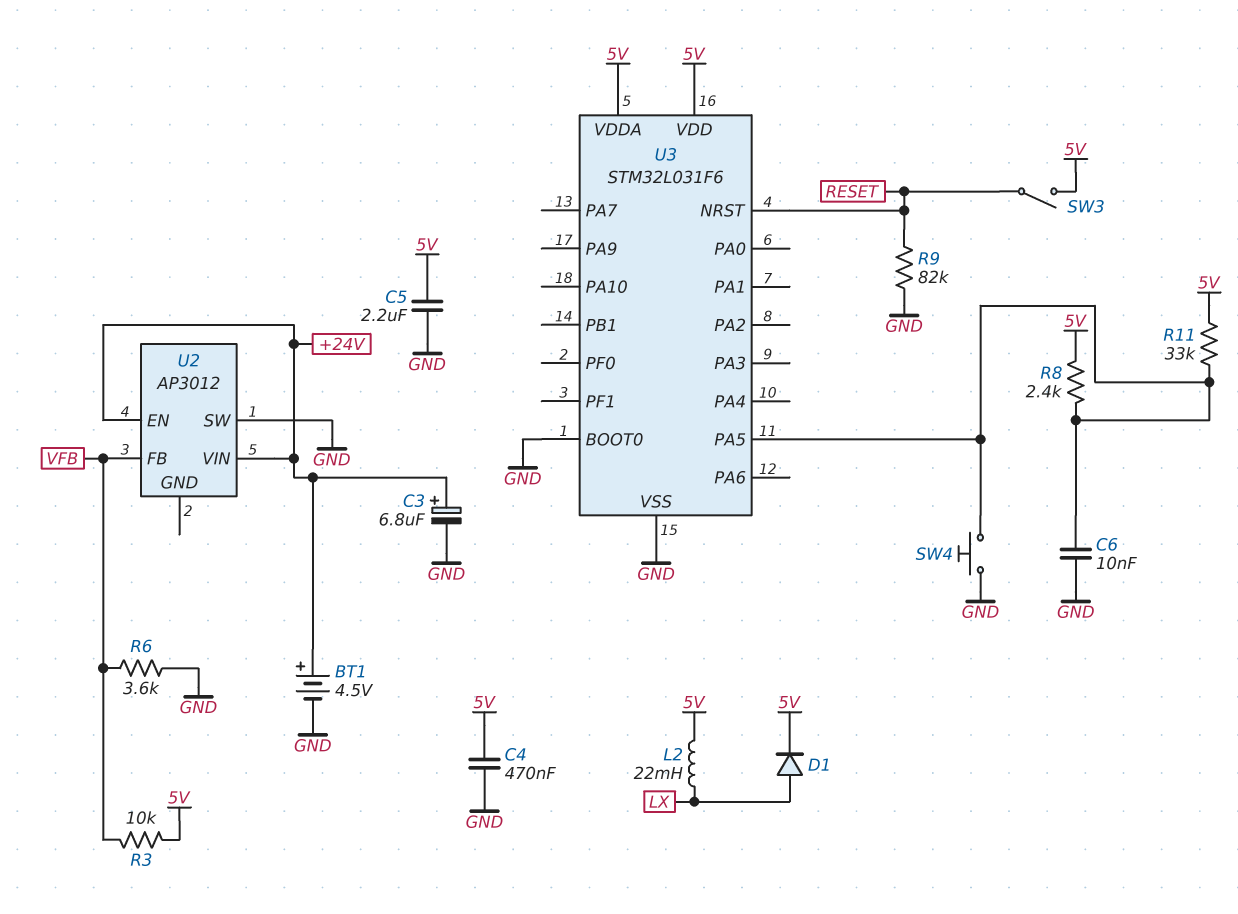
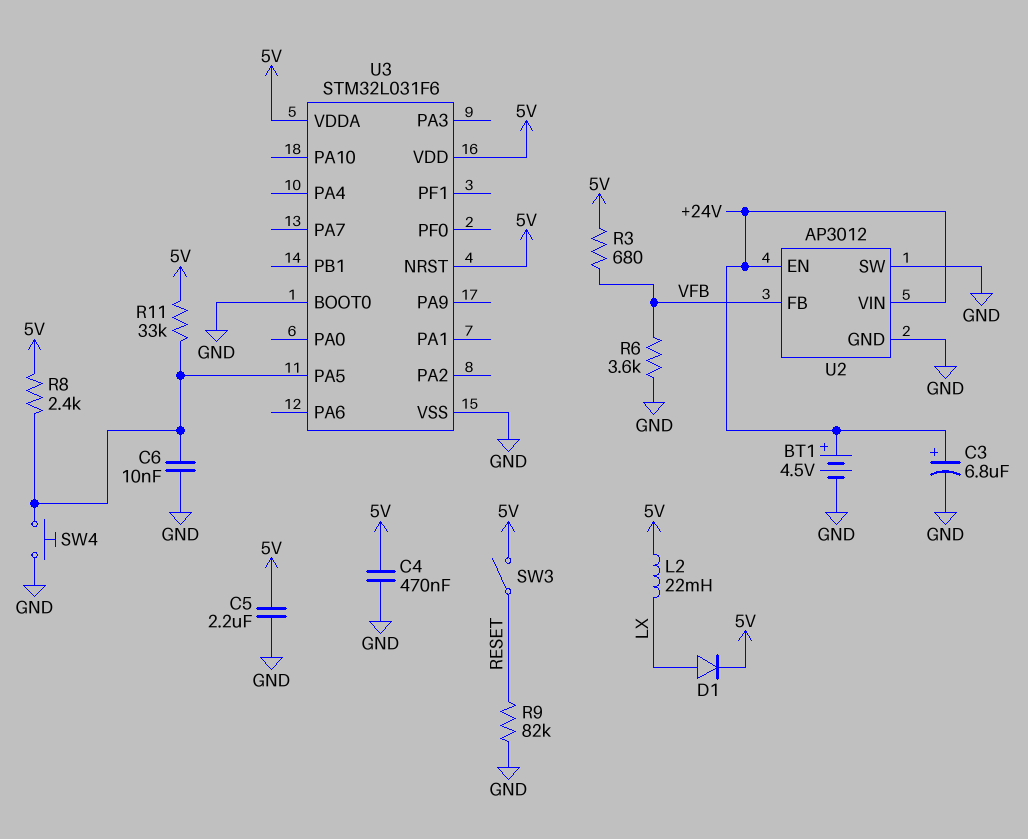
R3: 10k (5V, VFB) -> 680 (5V, VFB)
U2 pin GND: none -> GND
U3 pin NRST: RESET -> 5V

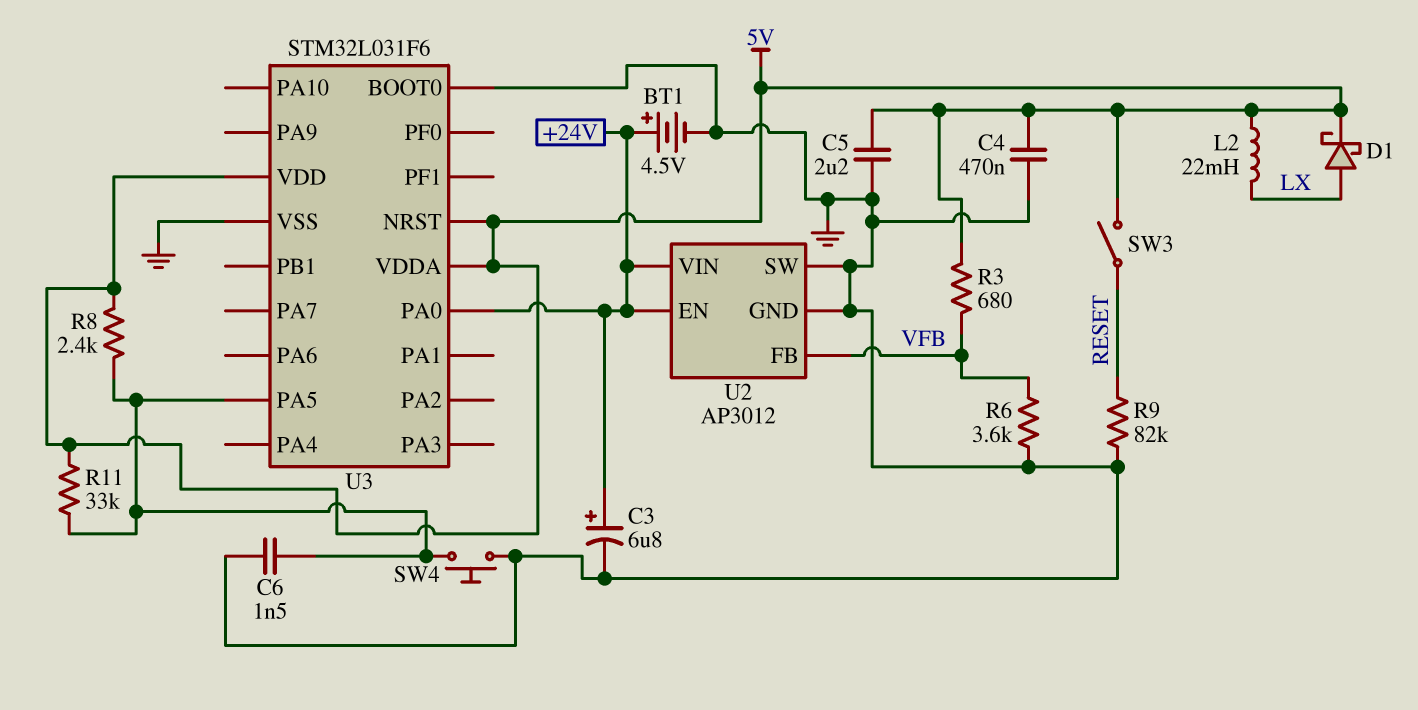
C6: 10nF (GND, U3/PA5) -> 1.5nF (GND, U3/PA5)
D1: diode (A LX, K 5V) -> schottky (A LX, K 5V)
U3 pin PA0: none -> +24V

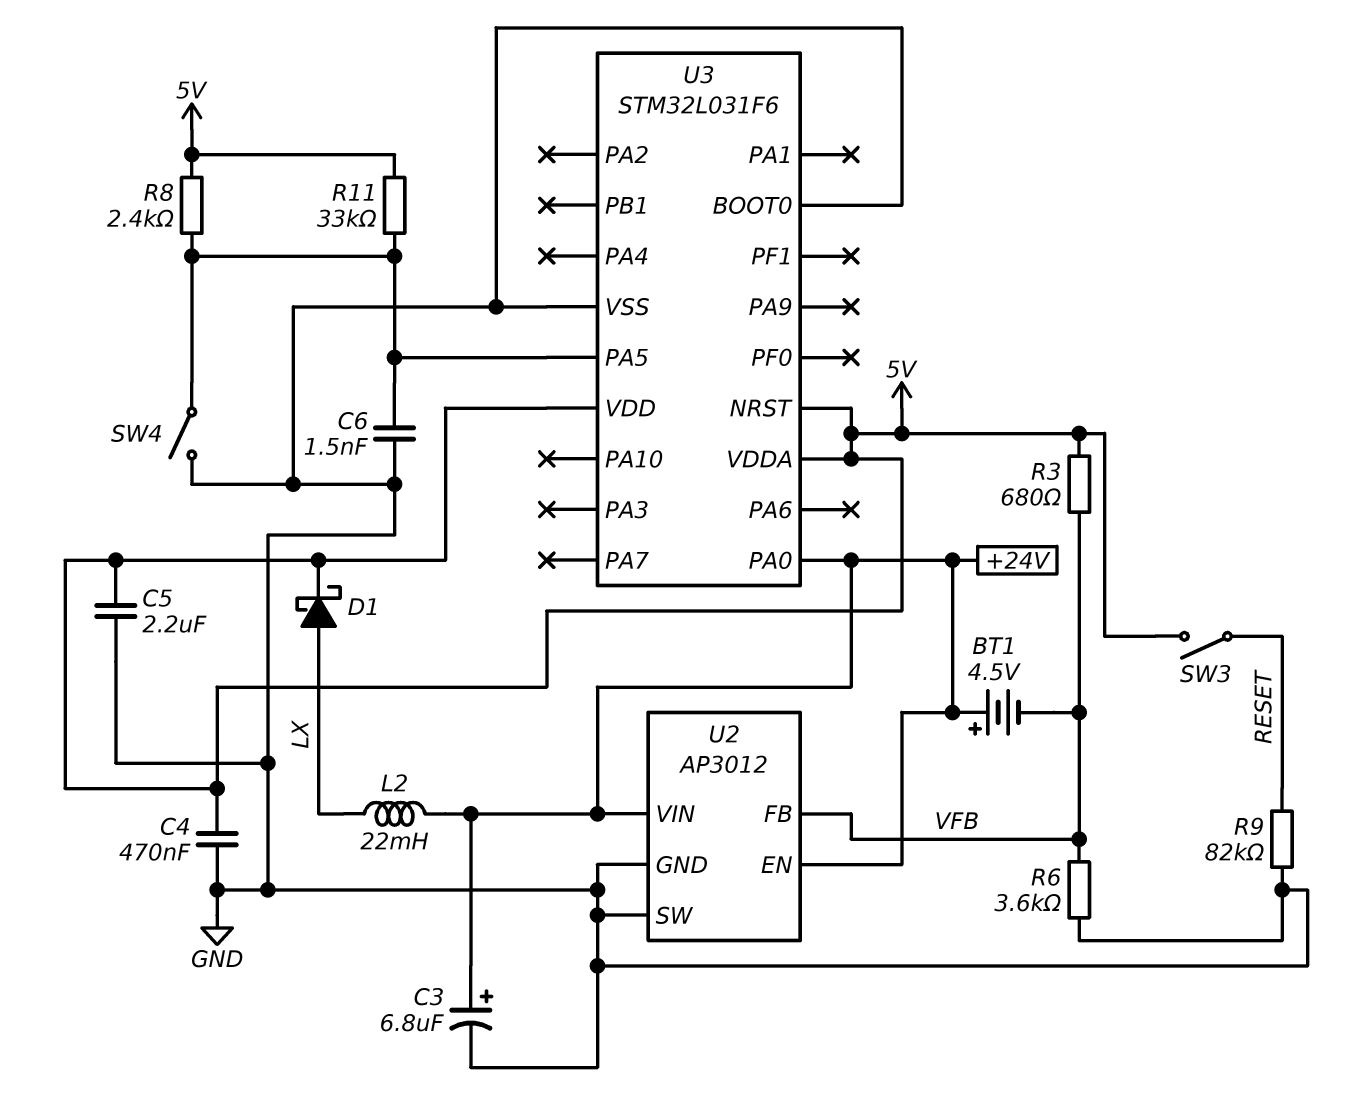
BT1: 4.5V (plus +24V, minus GND) -> 4.5V (plus +24V, minus VFB)
L2: 22mH (5V, LX) -> 22mH (+24V, LX)
SW4: button (GND, U3/PA5) -> switch (GND, U3/PA5)

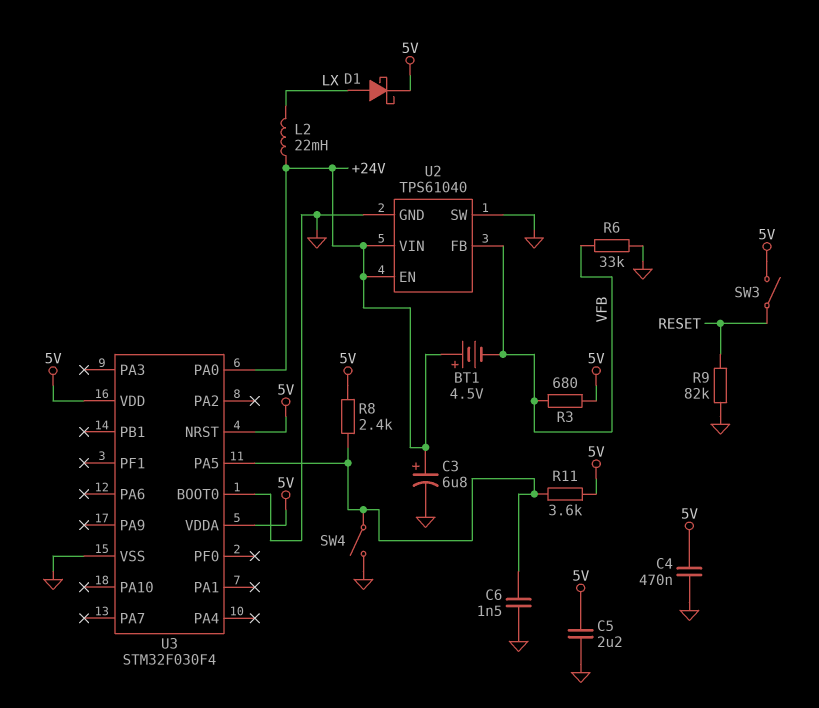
R6: 3.6k (GND, VFB) -> 33k (GND, VFB)
R11: 33k (5V, U3/PA5) -> 3.6k (5V, U3/PA5)
U2: AP3012 -> TPS61040
U3: STM32L031F6 -> STM32F030F4

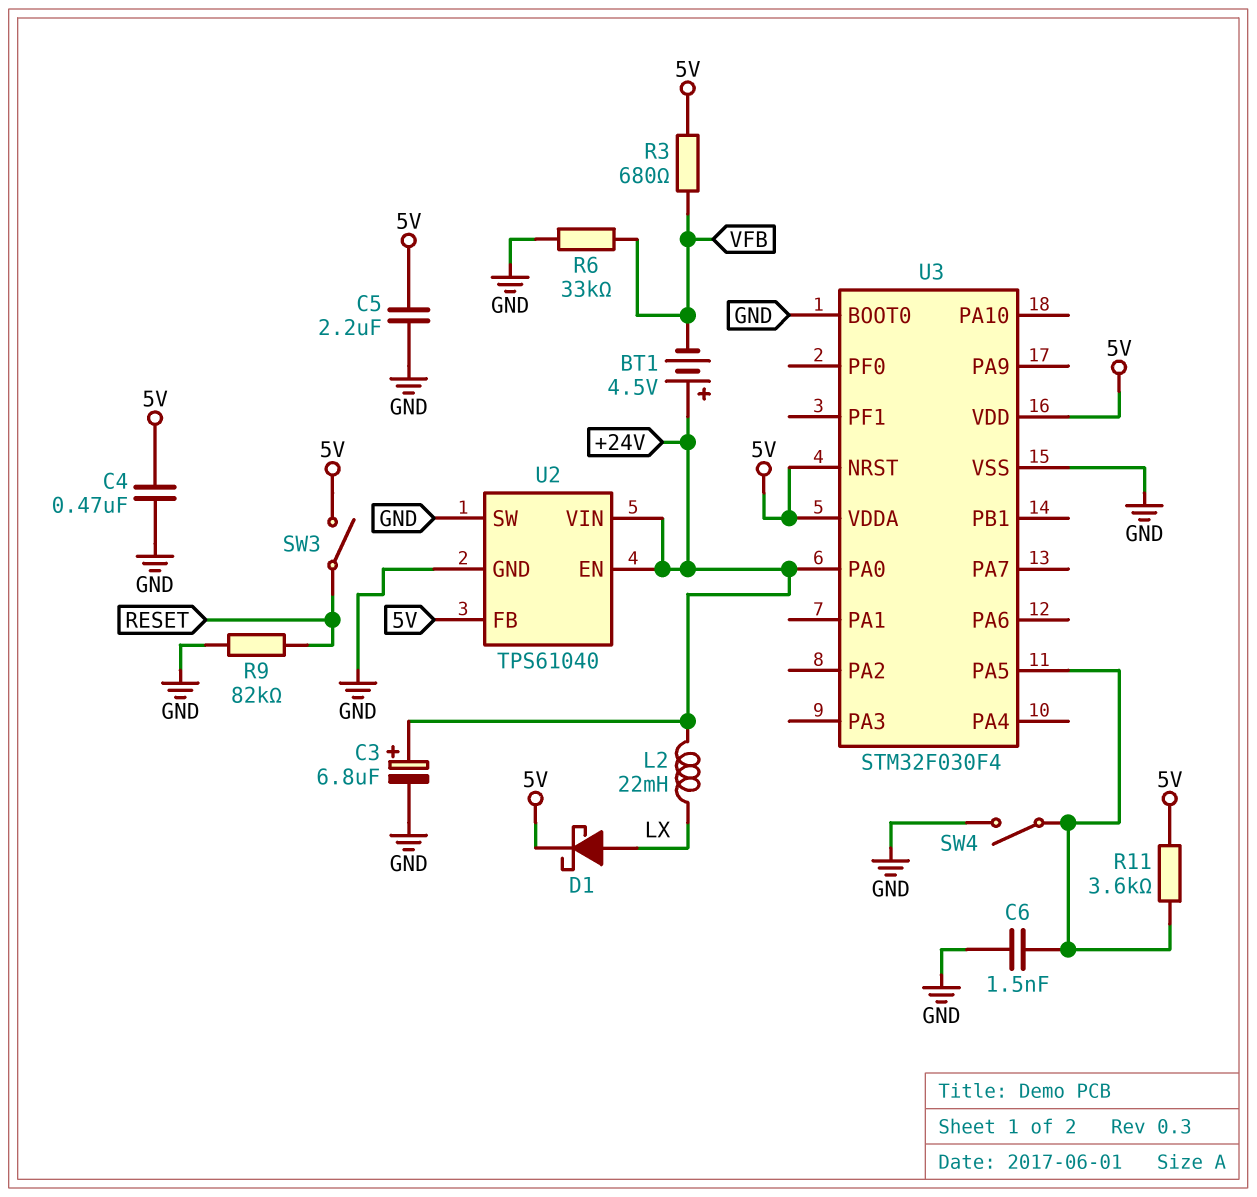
R8: 2.4k (5V, U3/PA5) -> none
U2 pin FB: VFB -> 5V

